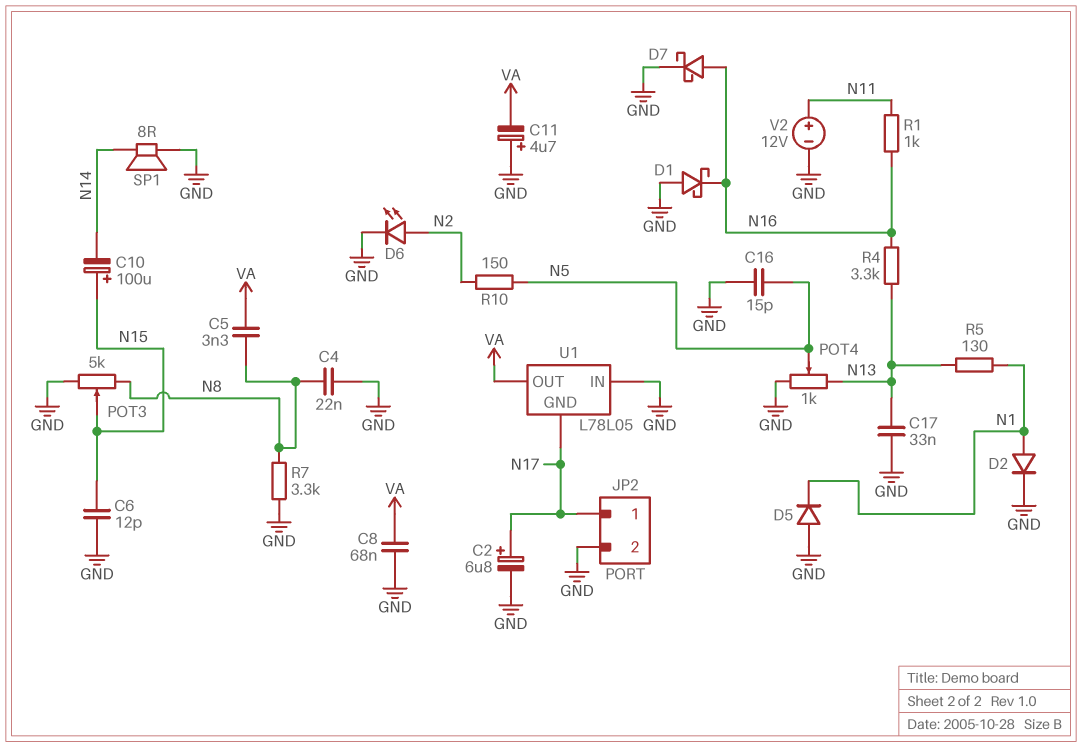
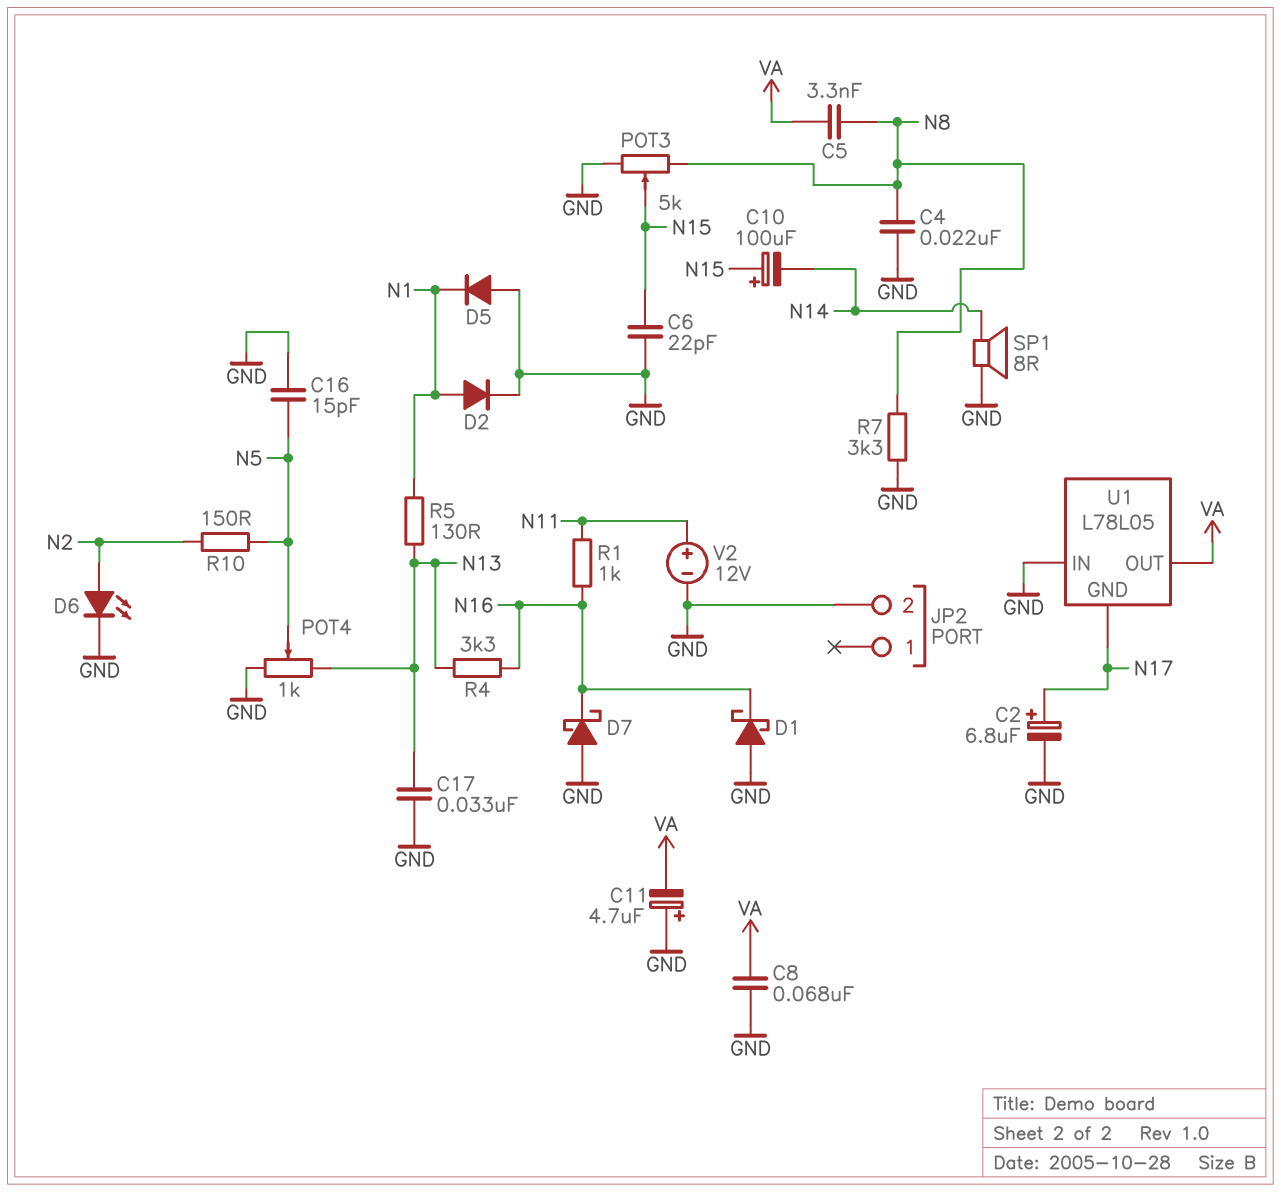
C6: 12pF (GND, N15) -> 22pF (GND, N15)
D7: schottky (A N16, K GND) -> schottky (A GND, K N16)
JP2 pin 1: N17 -> none

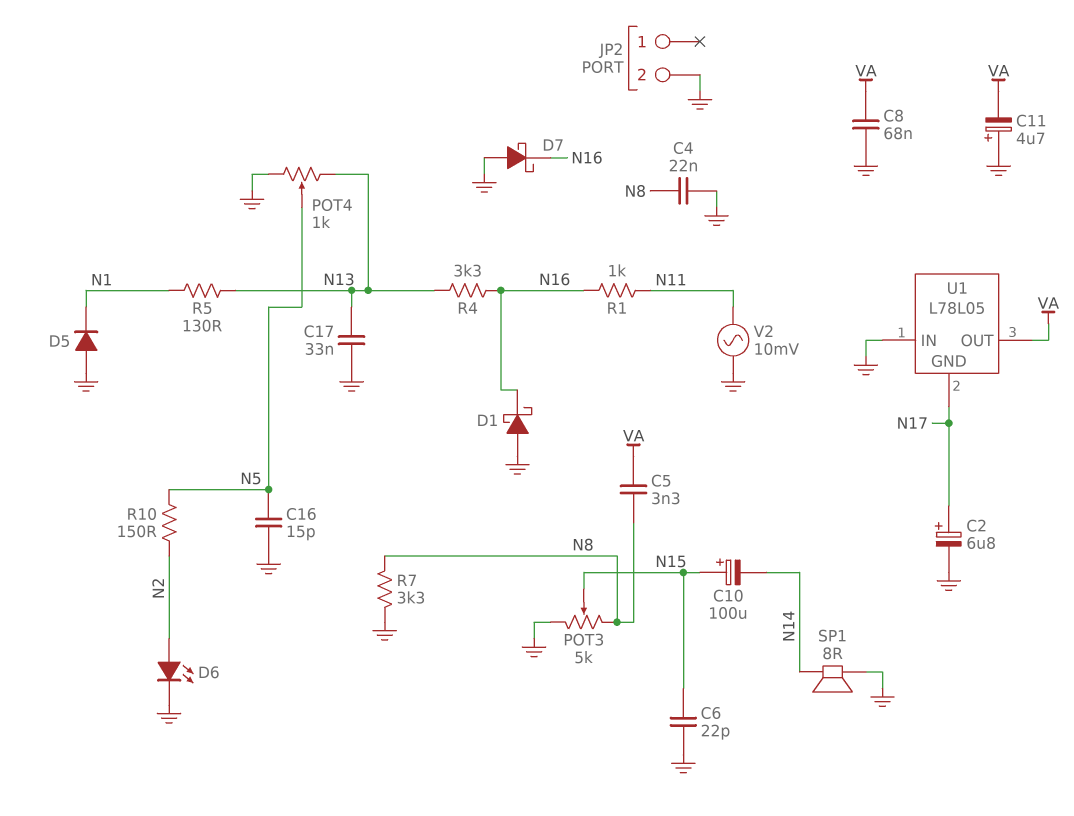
D2: diode (A N1, K GND) -> none
V2: 12V (plus N11, minus GND) -> AC 10mV (GND, N11)

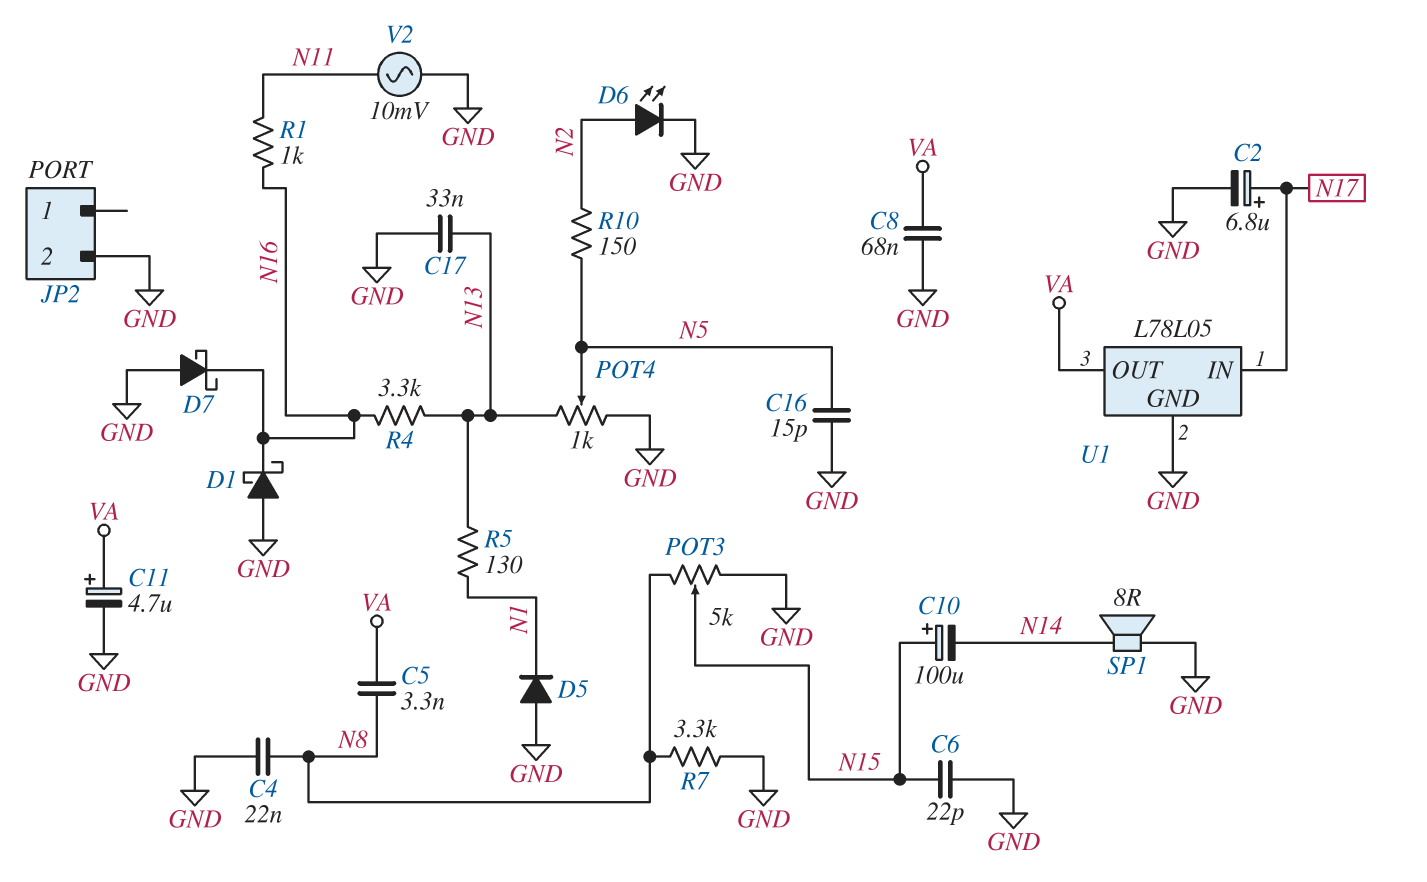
C11: 4.7uF (plus GND, minus VA) -> 4.7uF (plus VA, minus GND)
U1 pin GND: N17 -> GND
U1 pin IN: GND -> N17

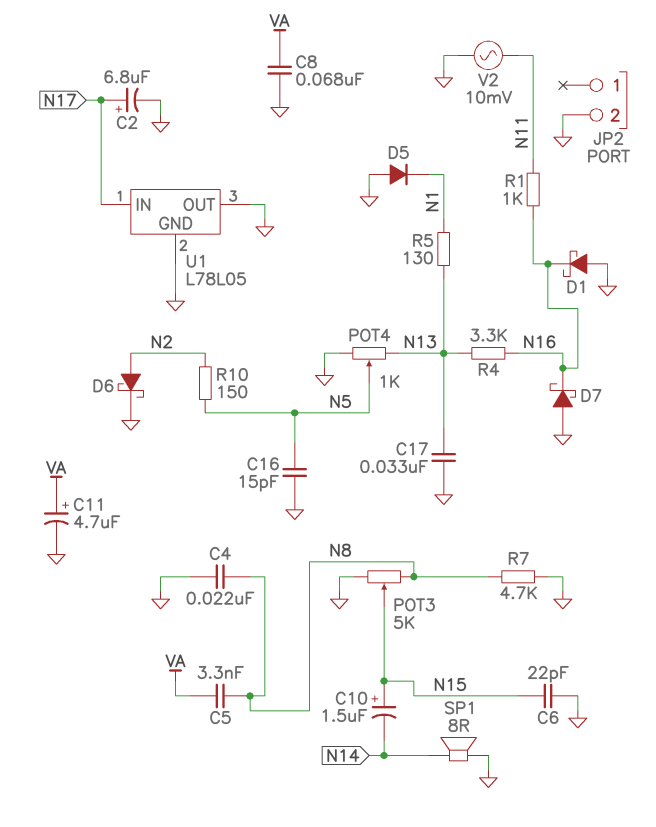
C10: 100uF (plus N15, minus N14) -> 1.5uF (plus N15, minus N14)
D6: LED (A N2, K GND) -> schottky (A N2, K GND)
R7: 3.3k (GND, N8) -> 4.7k (GND, N8)
U1 pin OUT: VA -> GND

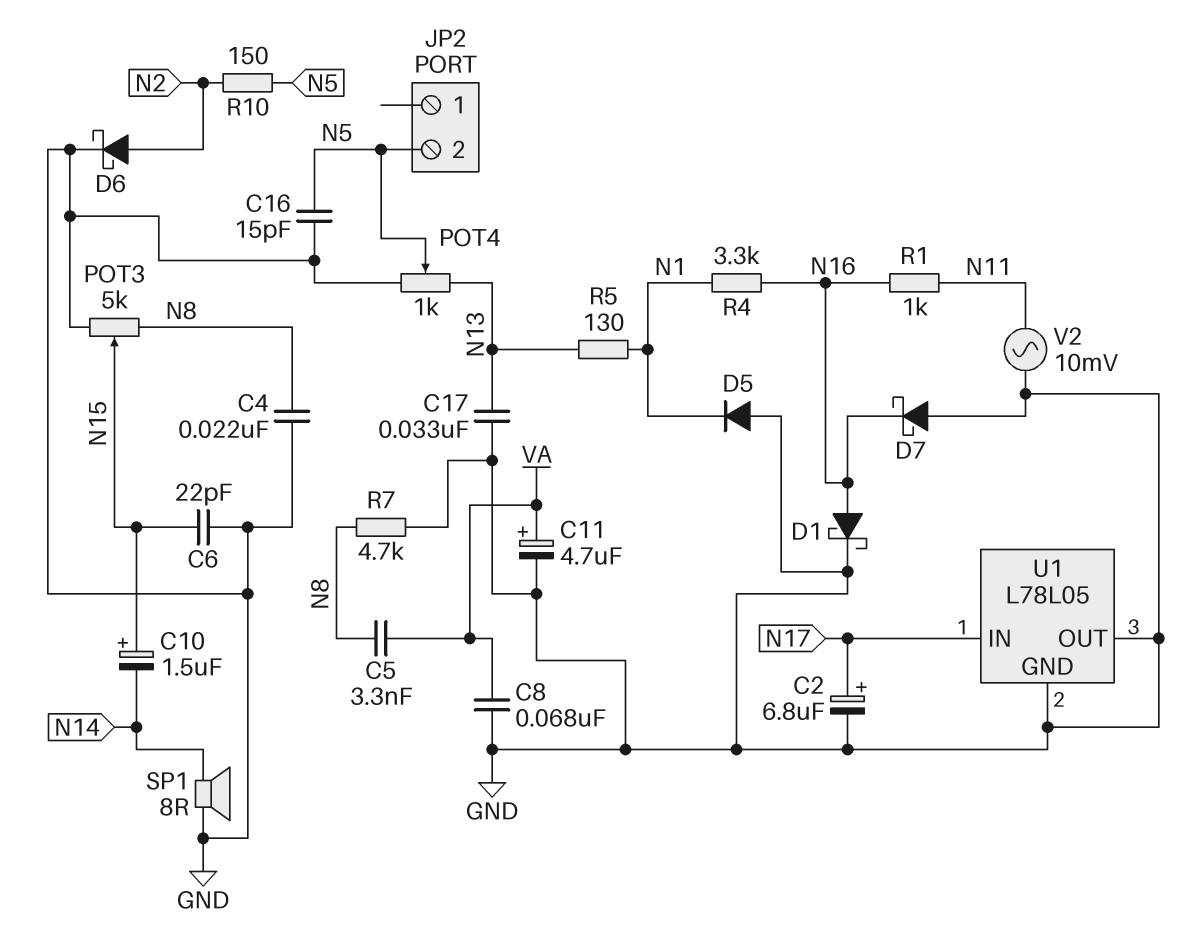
D1: schottky (A GND, K N16) -> schottky (A N16, K GND)
JP2 pin 2: GND -> N5
R4: 3.3k (N13, N16) -> 3.3k (N1, N16)

